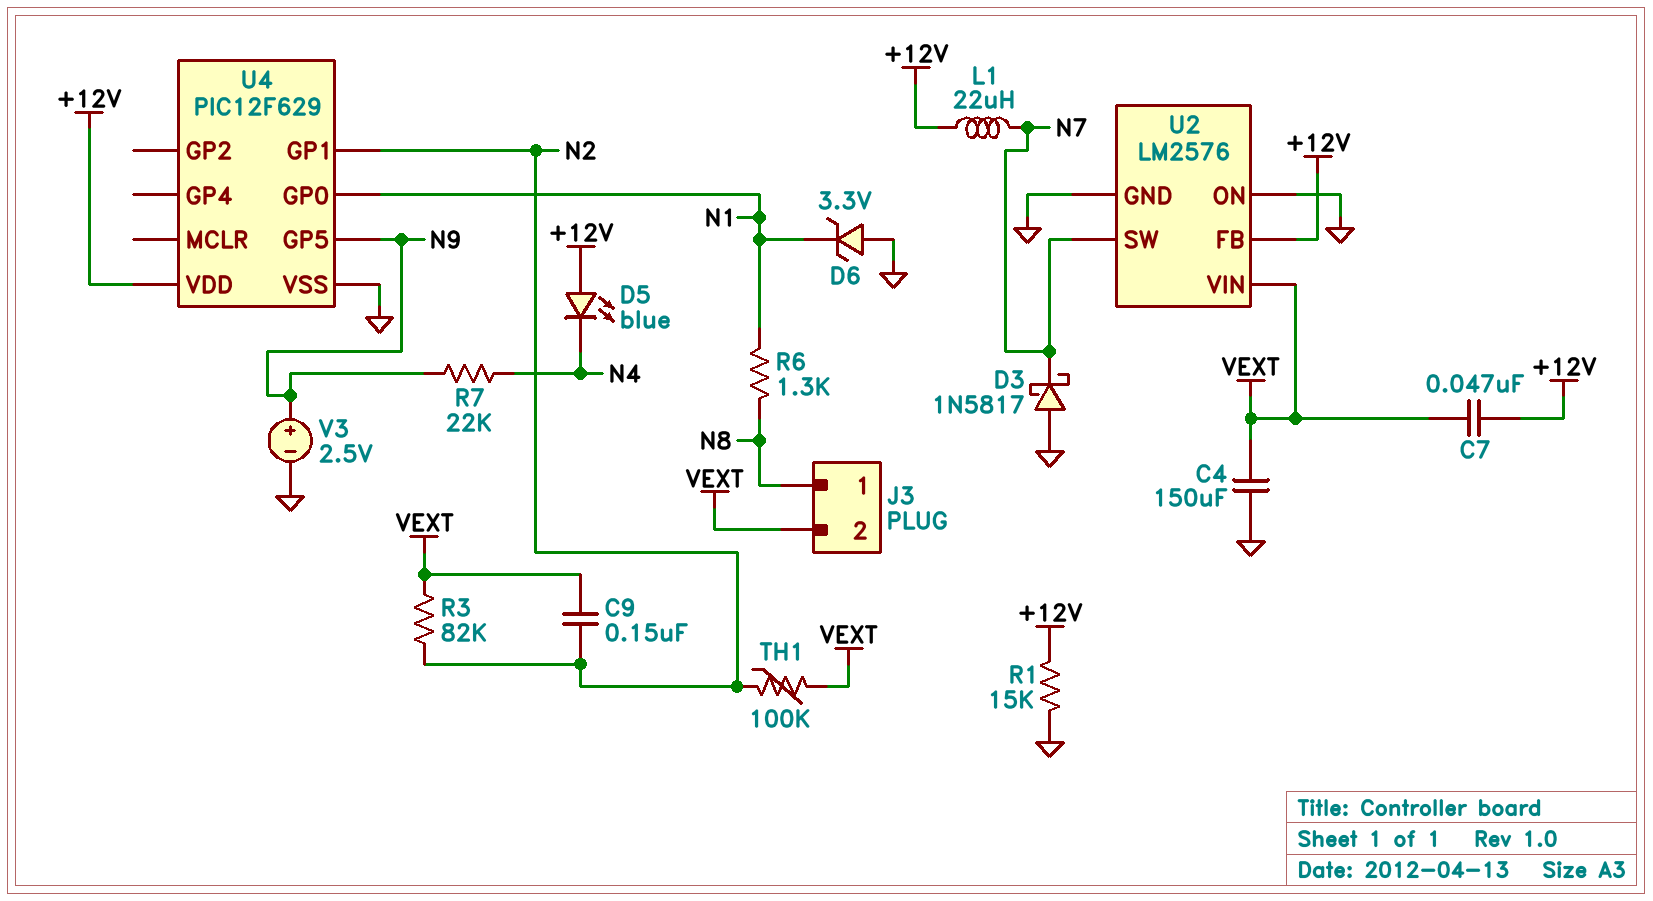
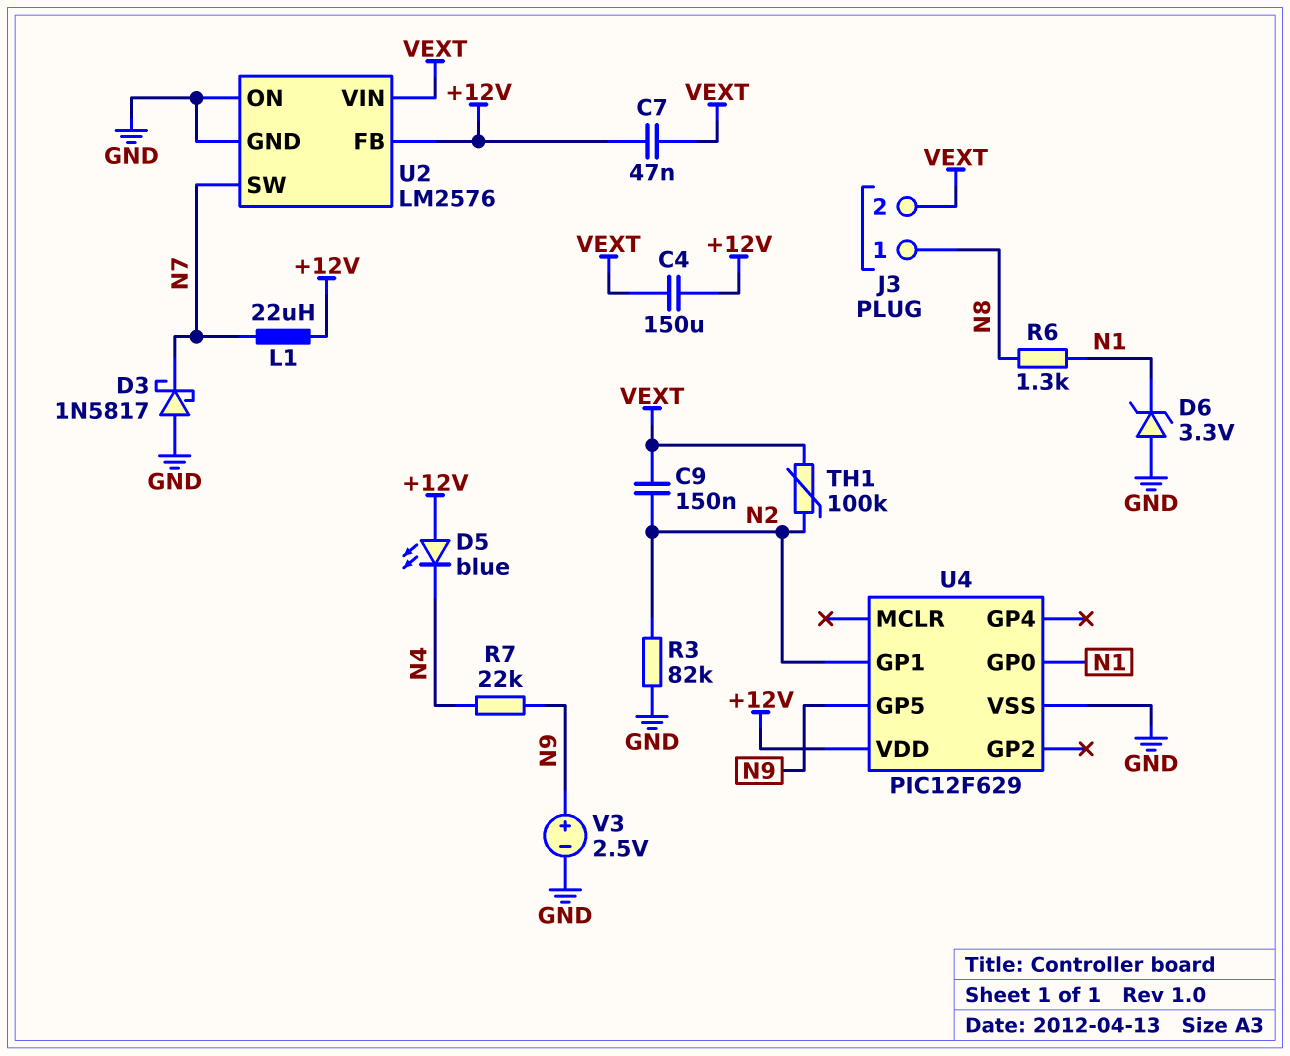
C4: 150uF (GND, VEXT) -> 150uF (+12V, VEXT)
R1: 15k (+12V, GND) -> none
R3: 82k (N2, VEXT) -> 82k (GND, N2)

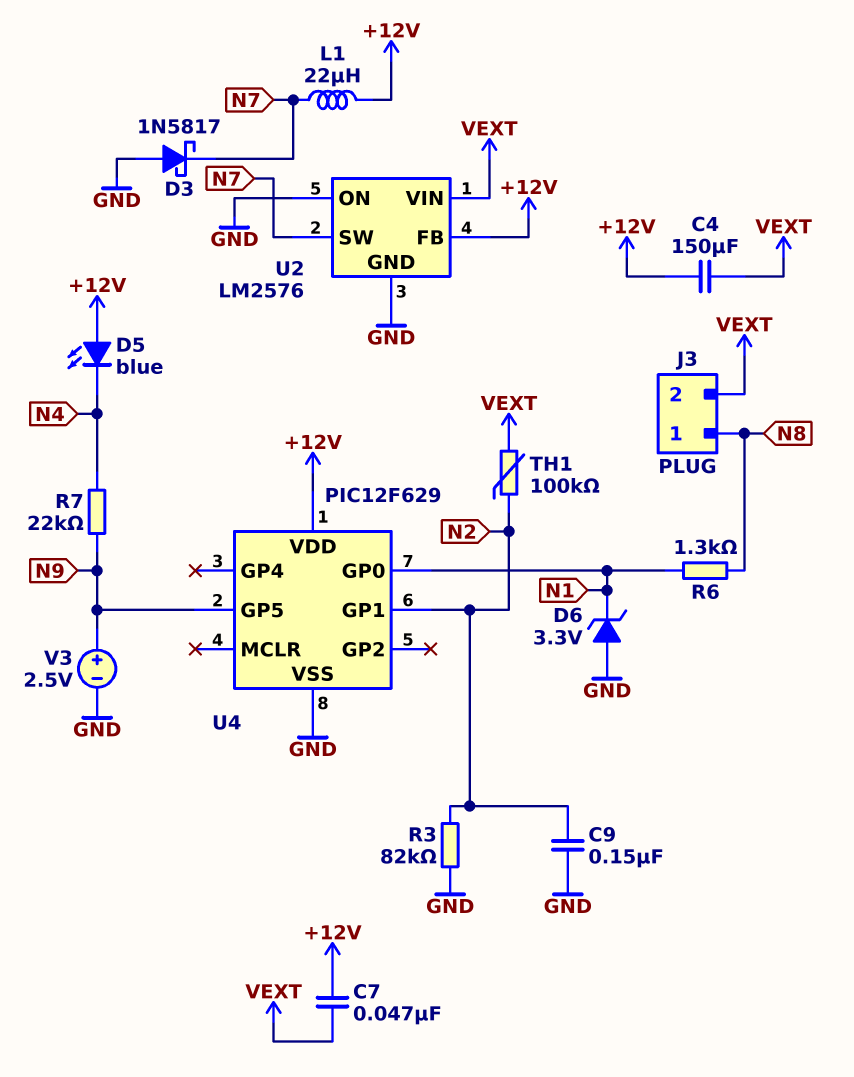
C9: 150nF (N2, VEXT) -> 150nF (GND, N2)

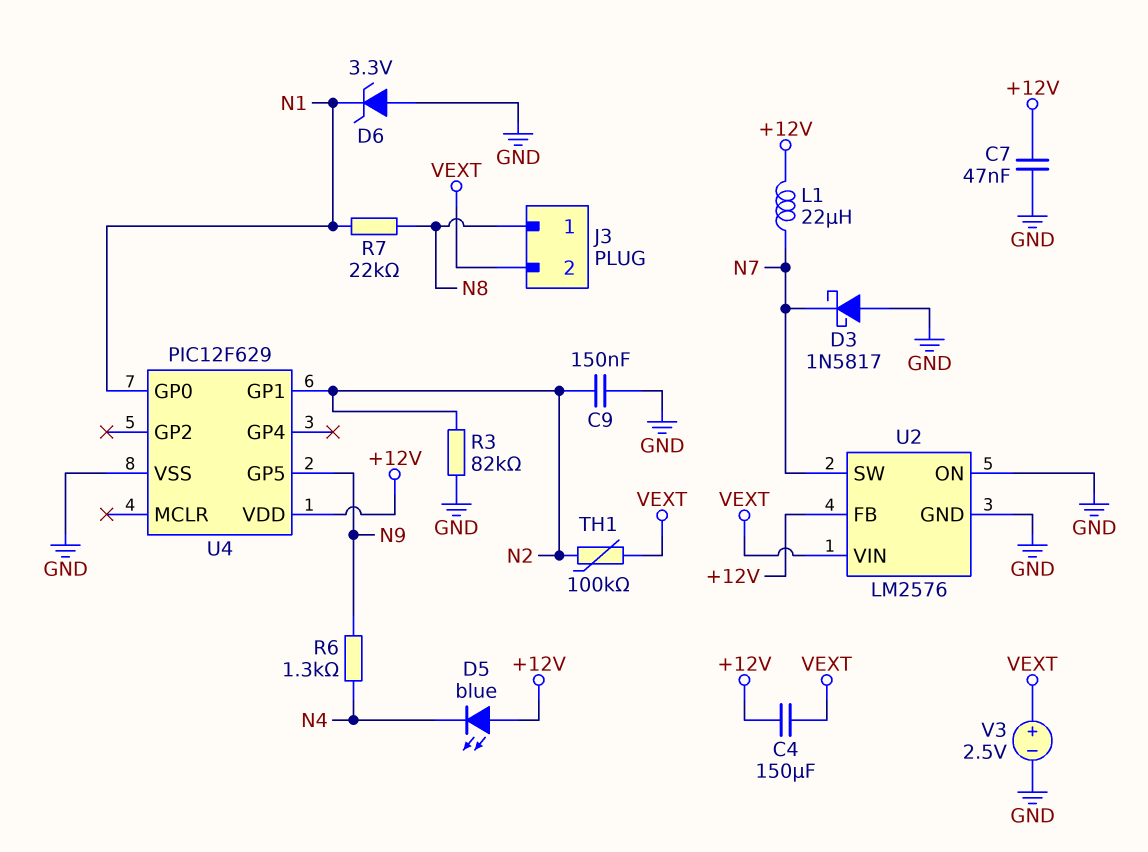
C7: 47nF (+12V, VEXT) -> 47nF (+12V, GND)
R6: 1.3k (N1, N8) -> 1.3k (N4, N9)
R7: 22k (N4, N9) -> 22k (N1, N8)
V3: 2.5V (plus N9, minus GND) -> 2.5V (plus VEXT, minus GND)

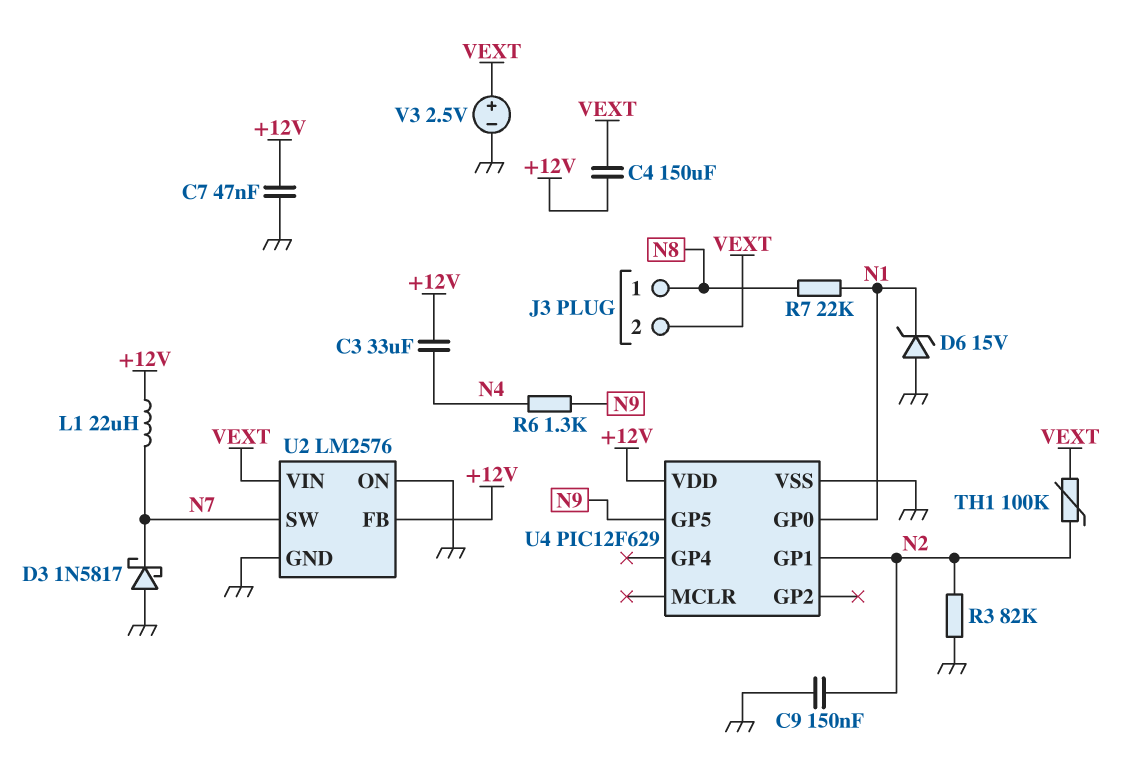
C3: none -> 33uF (+12V, N4)
D5: LED blue (A +12V, K N4) -> none
D6: zener 3.3V (A GND, K N1) -> zener 15V (A GND, K N1)

